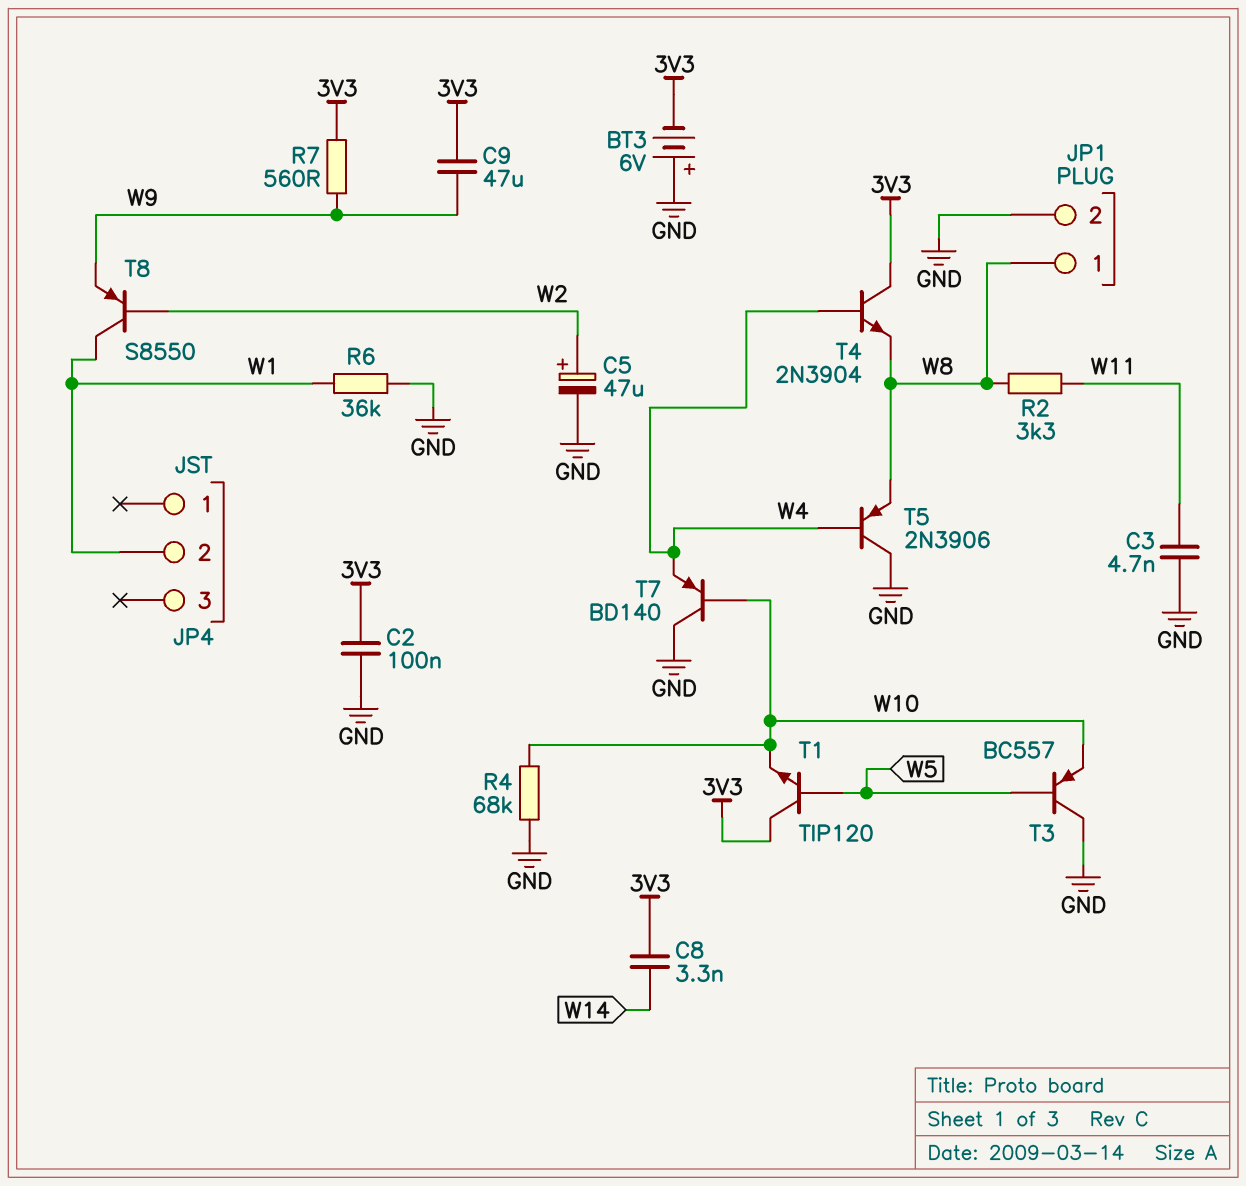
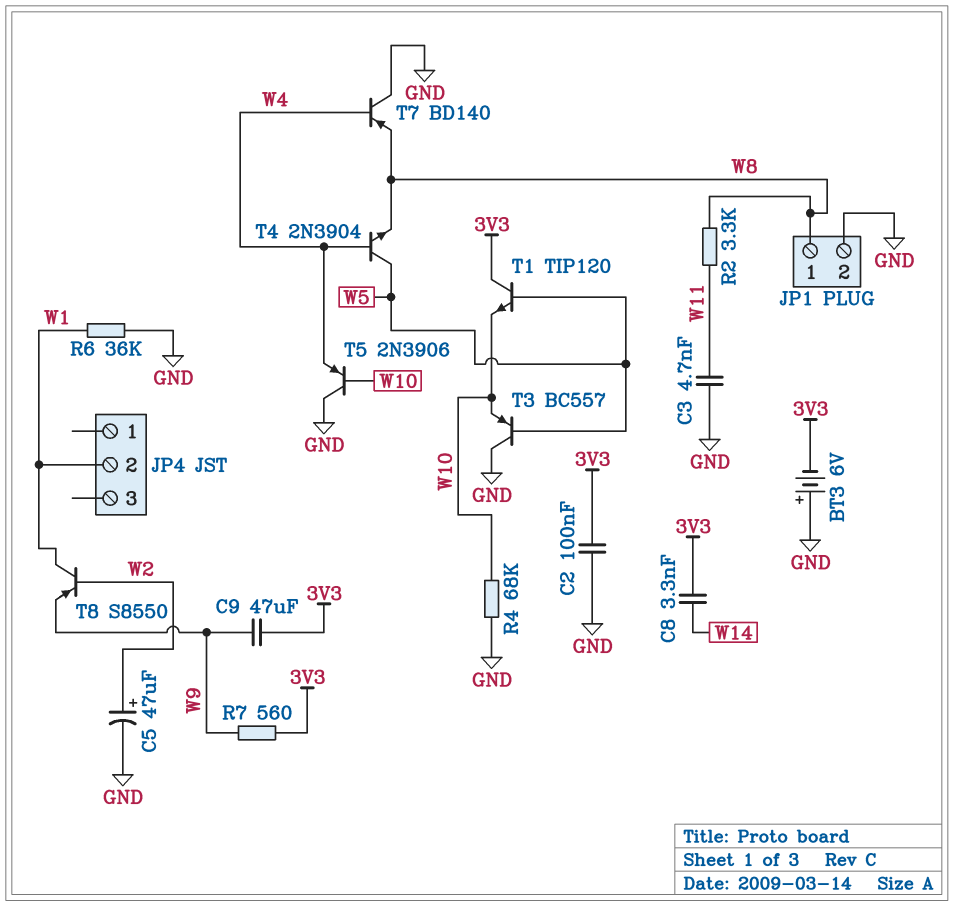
T4: NPN 2N3904 (B W4, C 3V3, E W8) -> NPN 2N3904 (B W4, C W5, E W8)
T5: PNP 2N3906 (B W4, C GND, E W8) -> PNP 2N3906 (B W10, C GND, E W4)
T7: PNP BD140 (B W10, C GND, E W4) -> PNP BD140 (B W4, C GND, E W8)

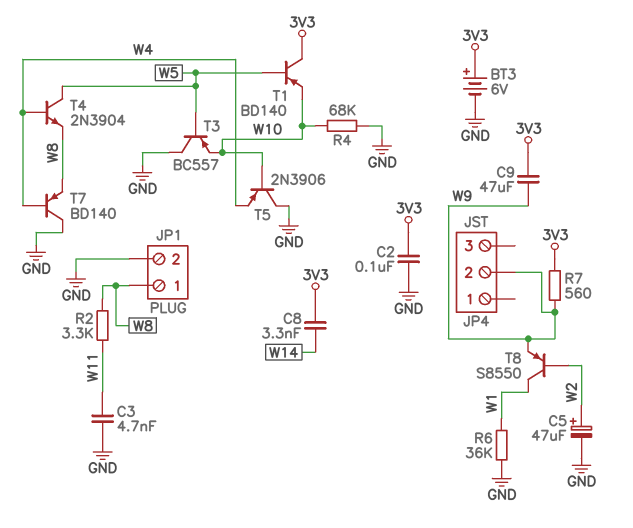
BT3: 6V (plus GND, minus 3V3) -> 6V (plus 3V3, minus GND)
JP4 pin 2: W1 -> W9
T1: NPN TIP120 (B W5, C 3V3, E W10) -> PNP BD140 (B W5, C 3V3, E W10)

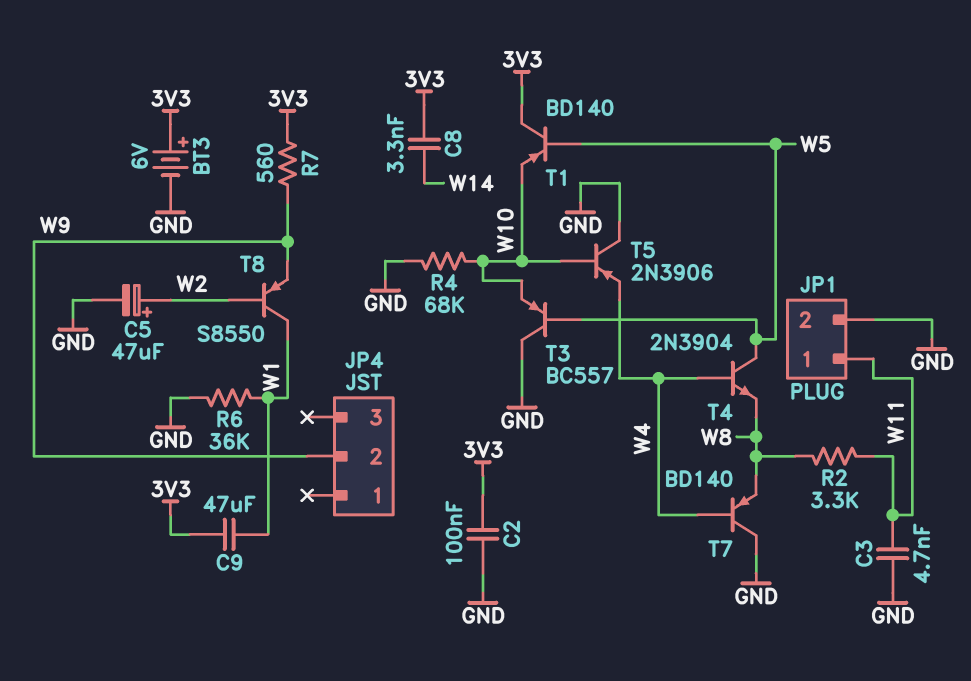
C9: 47uF (3V3, W9) -> 47uF (3V3, W1)
JP1 pin 1: W8 -> W11

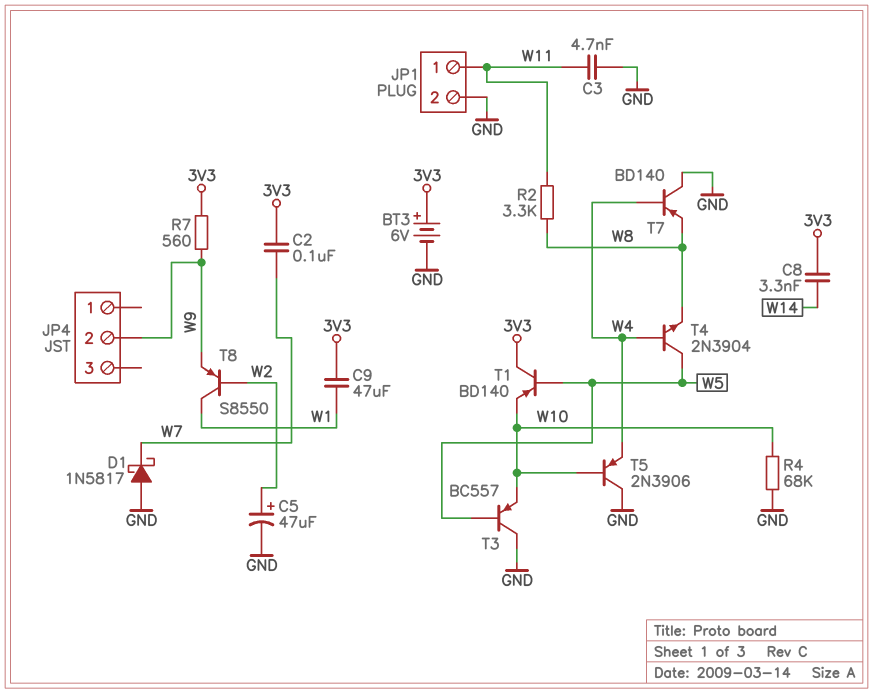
C2: 100nF (3V3, GND) -> 100nF (3V3, W7)
D1: none -> schottky 1N5817 (A GND, K W7)
R6: 36k (GND, W1) -> none

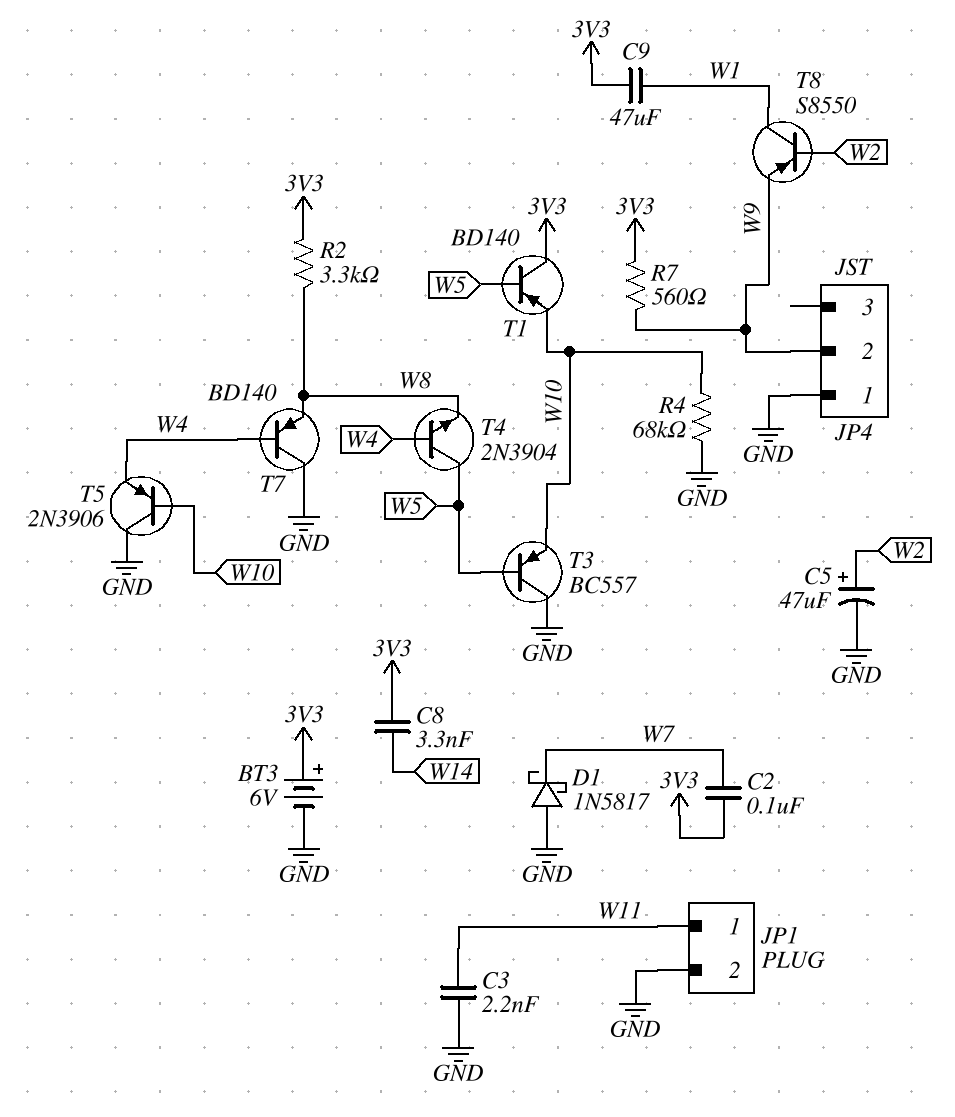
C3: 4.7nF (GND, W11) -> 2.2nF (GND, W11)
JP4 pin 1: none -> GND
R2: 3.3k (W8, W11) -> 3.3k (3V3, W8)

